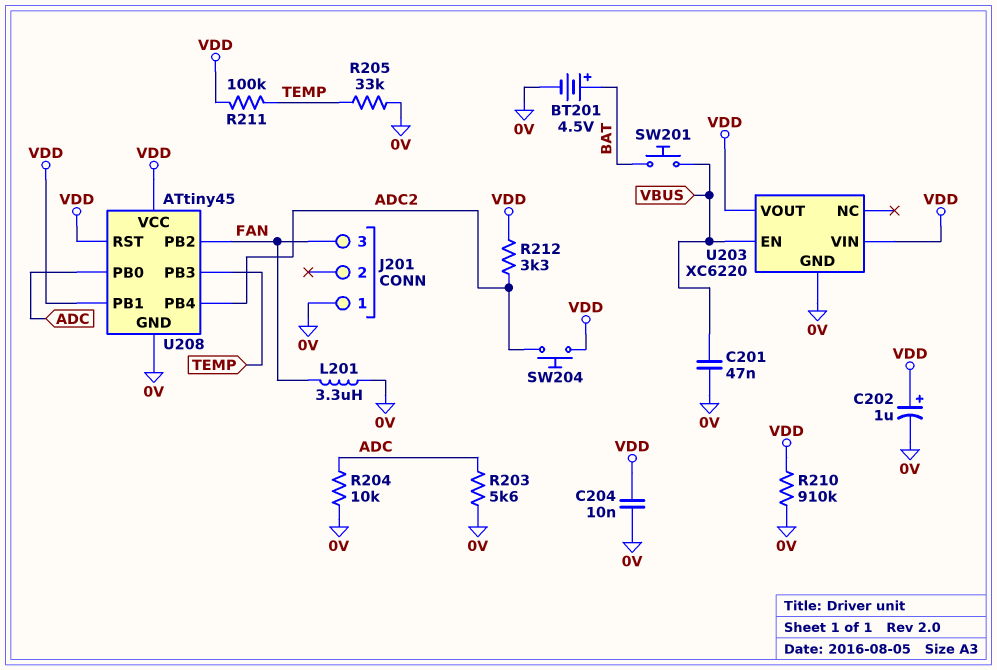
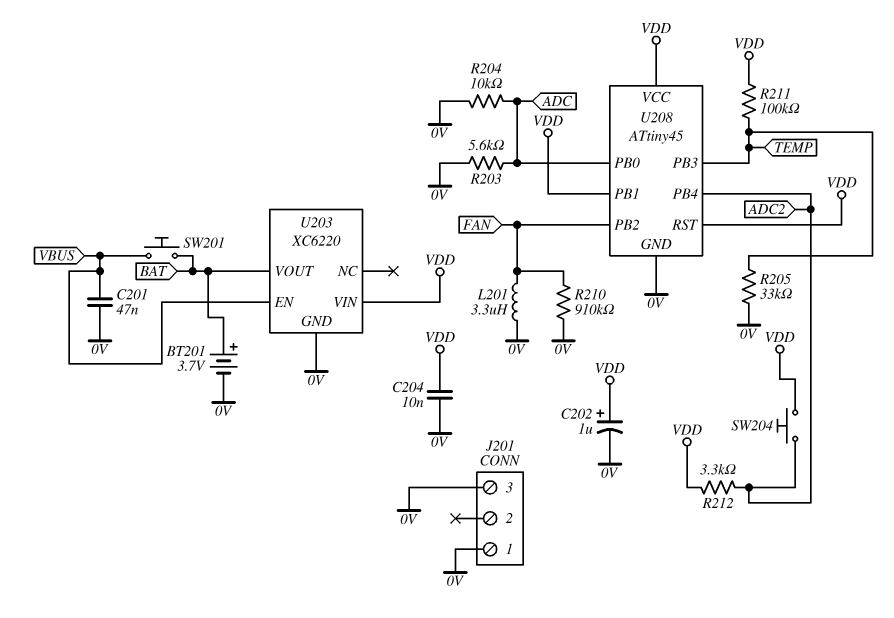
BT201: 4.5V (plus BAT, minus 0V) -> 3.7V (plus BAT, minus 0V)
J201 pin 3: FAN -> 0V
R210: 910k (0V, VDD) -> 910k (0V, FAN)
U203 pin VOUT: VDD -> BAT

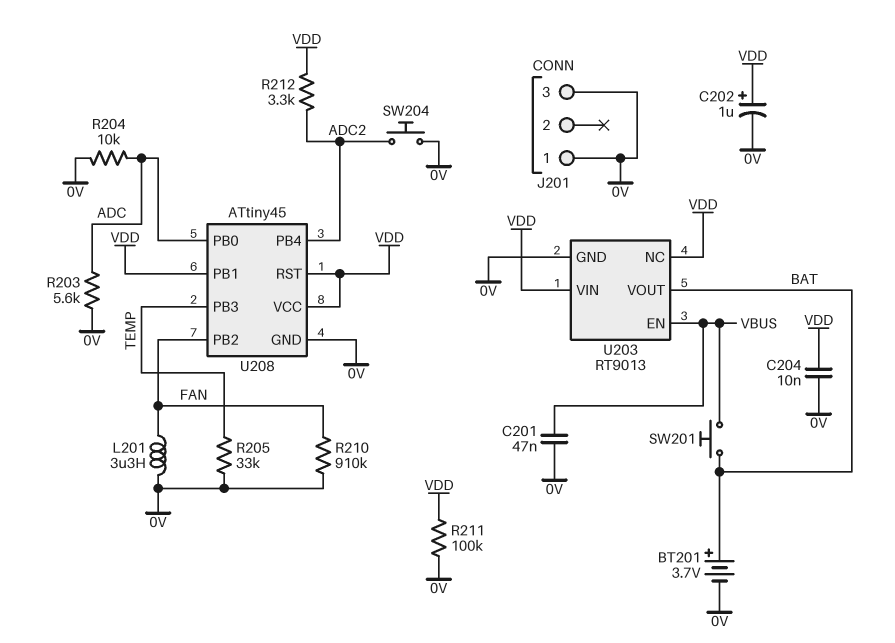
R211: 100k (TEMP, VDD) -> 100k (0V, VDD)
SW204: button (ADC2, VDD) -> button (0V, ADC2)
U203: XC6220 -> RT9013
U203 pin NC: none -> VDD

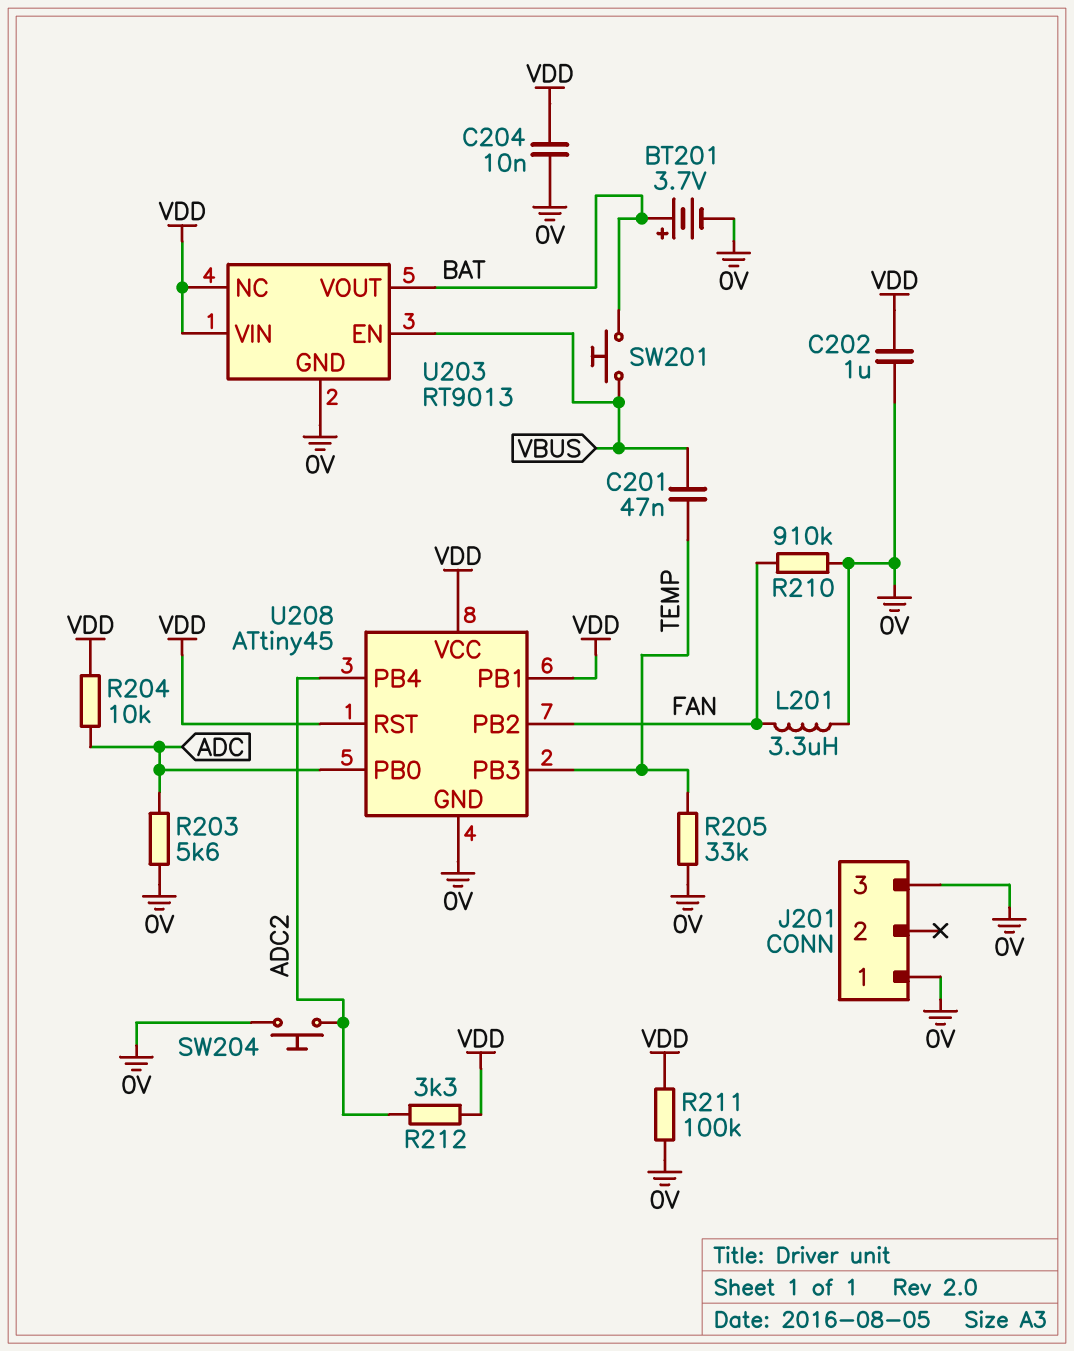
C201: 47nF (0V, VBUS) -> 47nF (TEMP, VBUS)
C202: 1uF (plus VDD, minus 0V) -> 1uF (0V, VDD)
R204: 10k (0V, ADC) -> 10k (ADC, VDD)

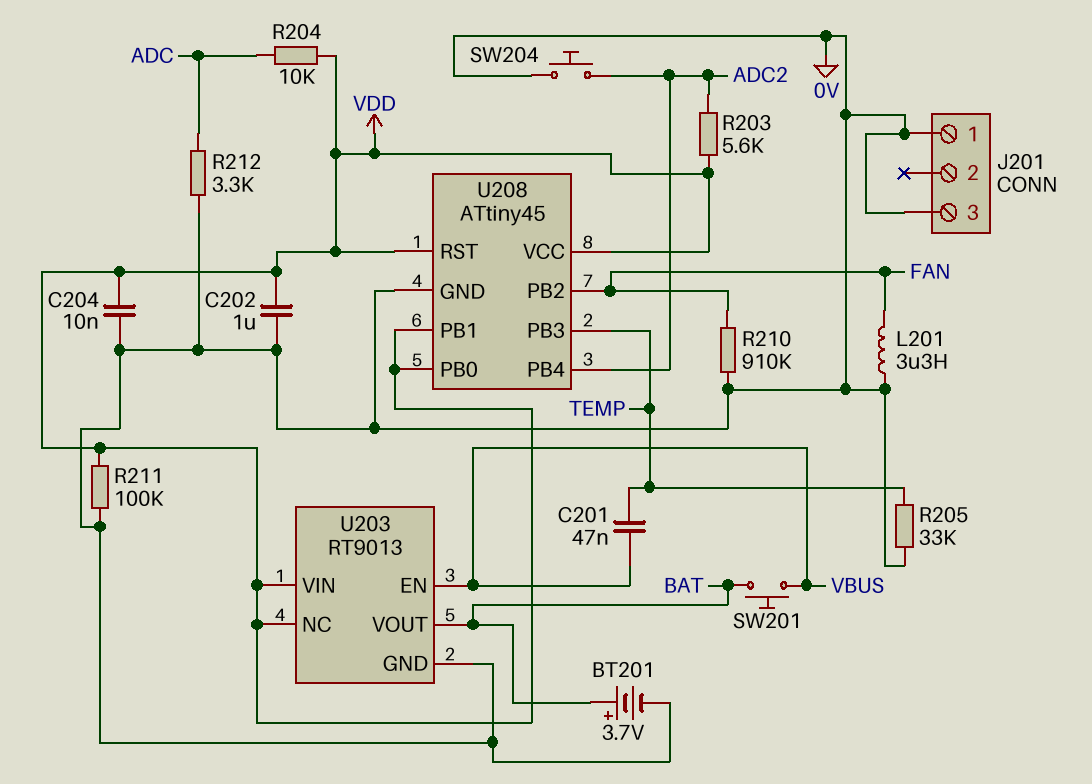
R203: 5.6k (0V, ADC) -> 5.6k (ADC2, VDD)
R212: 3.3k (ADC2, VDD) -> 3.3k (0V, ADC)
U208 pin PB0: ADC -> VDD

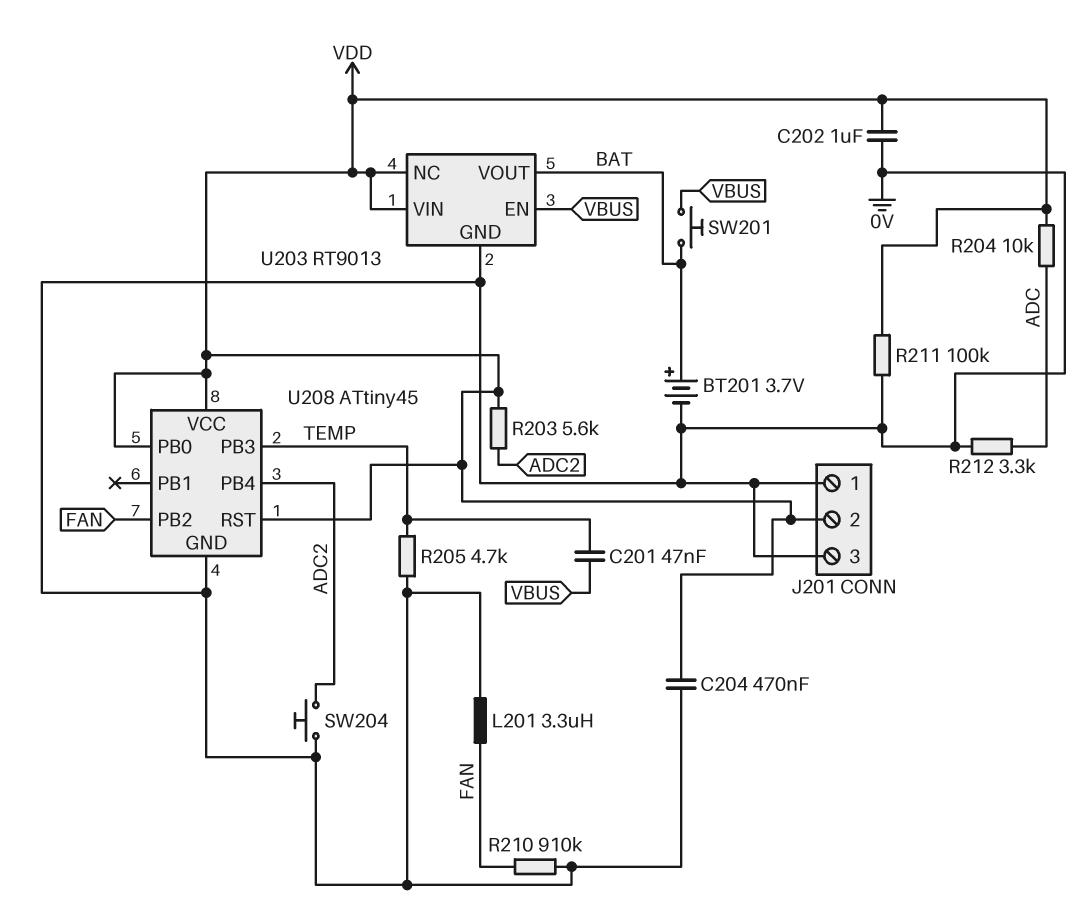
C204: 10nF (0V, VDD) -> 470nF (0V, VDD)
J201 pin 2: none -> VDD
R205: 33k (0V, TEMP) -> 4.7k (0V, TEMP)
U208 pin PB1: VDD -> none

